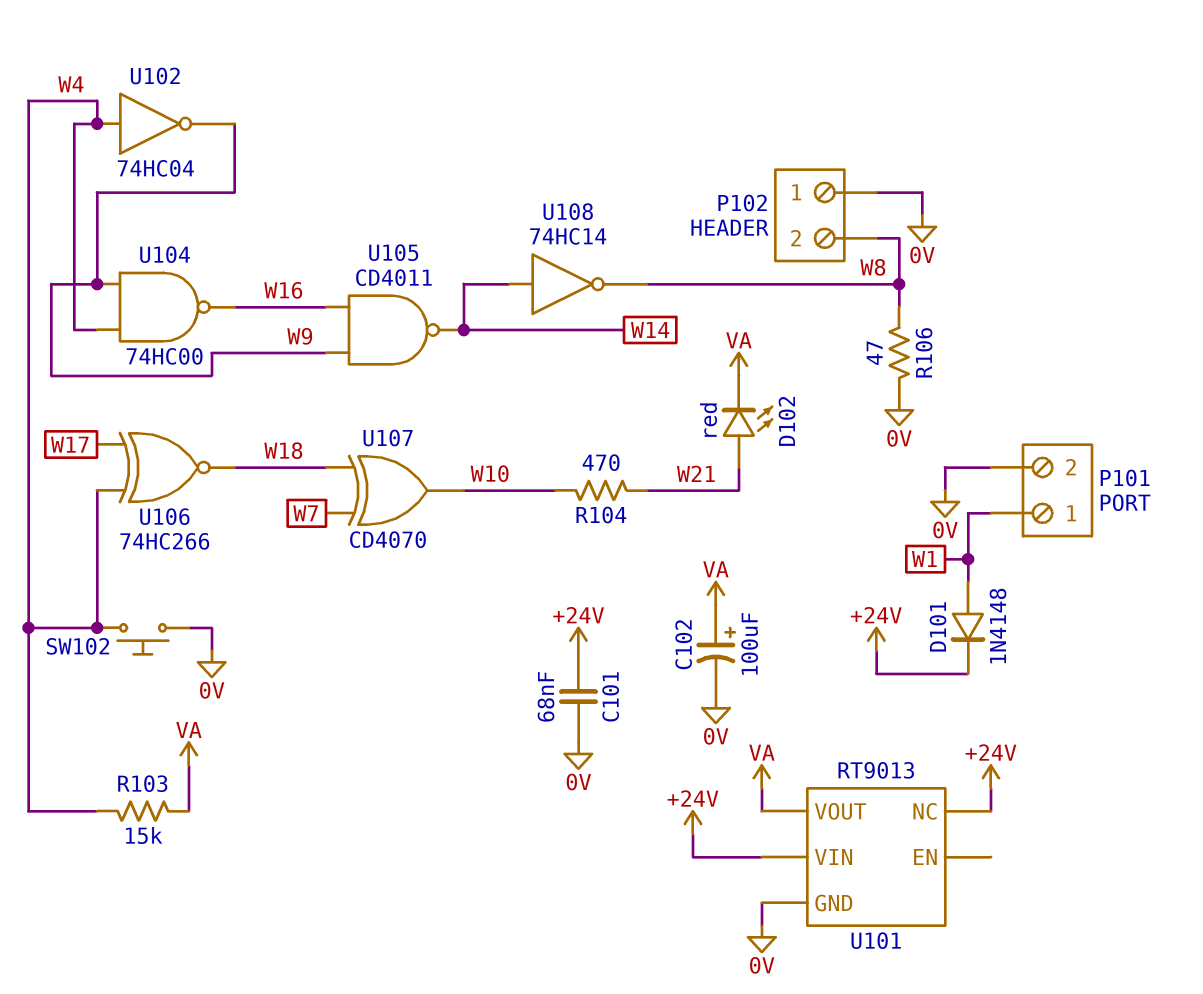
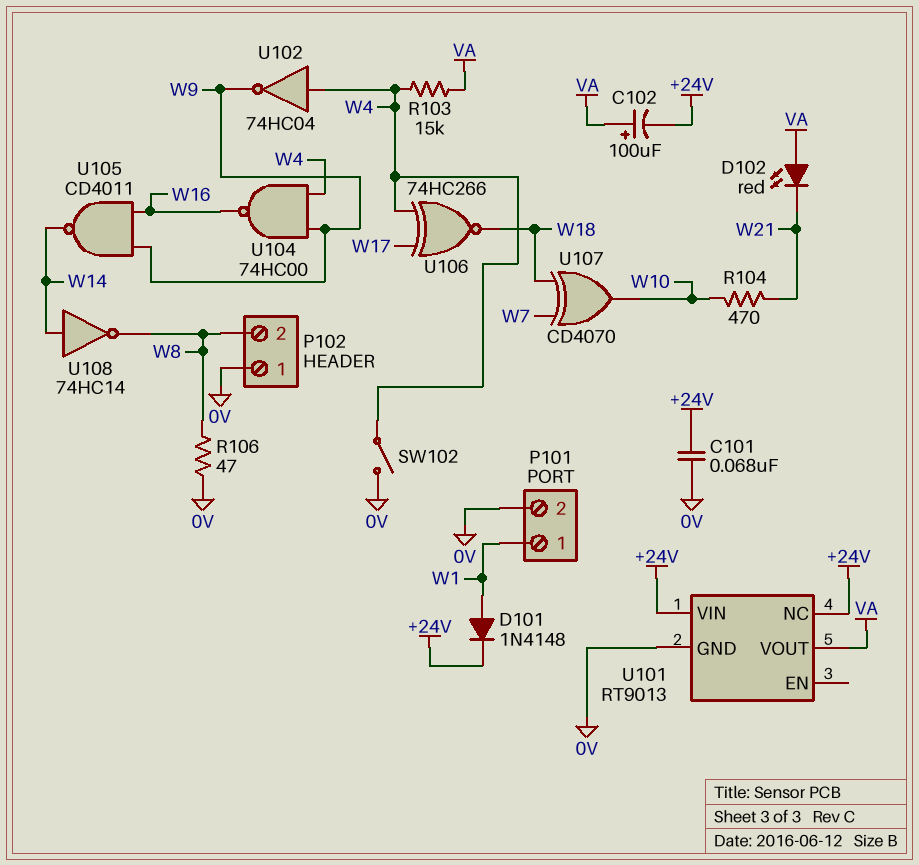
C102: 100uF (plus VA, minus 0V) -> 100uF (plus VA, minus +24V)
D102: LED red (A W21, K VA) -> LED red (A VA, K W21)
SW102: button (0V, W4) -> switch (0V, W4)

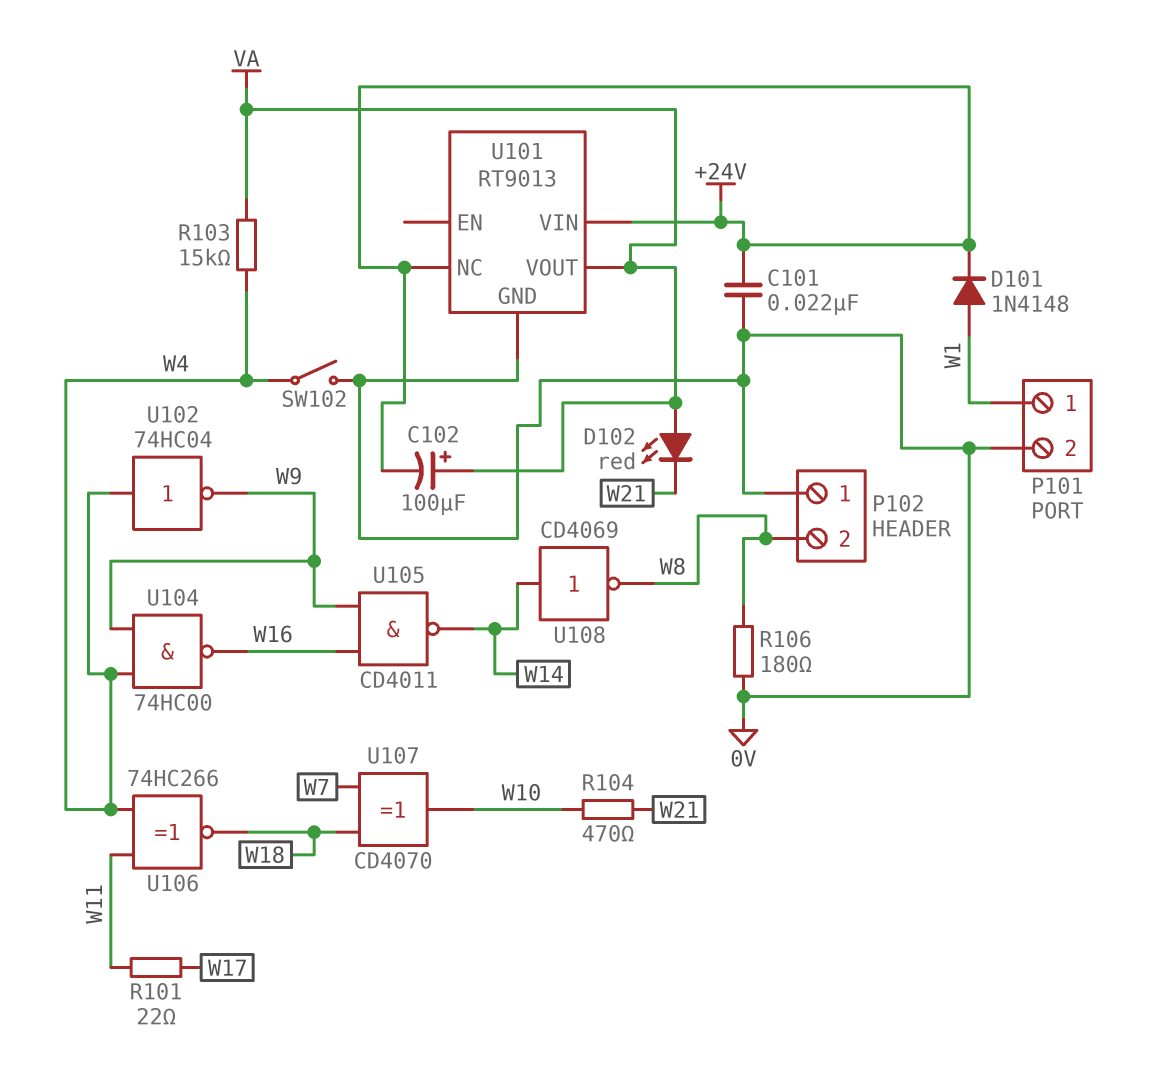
C101: 68nF (+24V, 0V) -> 22nF (+24V, 0V)
R101: none -> 22 (W11, W17)
R106: 47 (0V, W8) -> 180 (0V, W8)
U106: XNOR 74HC266 (in W4, in W17, out W18) -> XNOR 74HC266 (in W4, in W11, out W18)
U108: NOT 74HC14 (in W14, out W8) -> NOT CD4069 (in W14, out W8)

